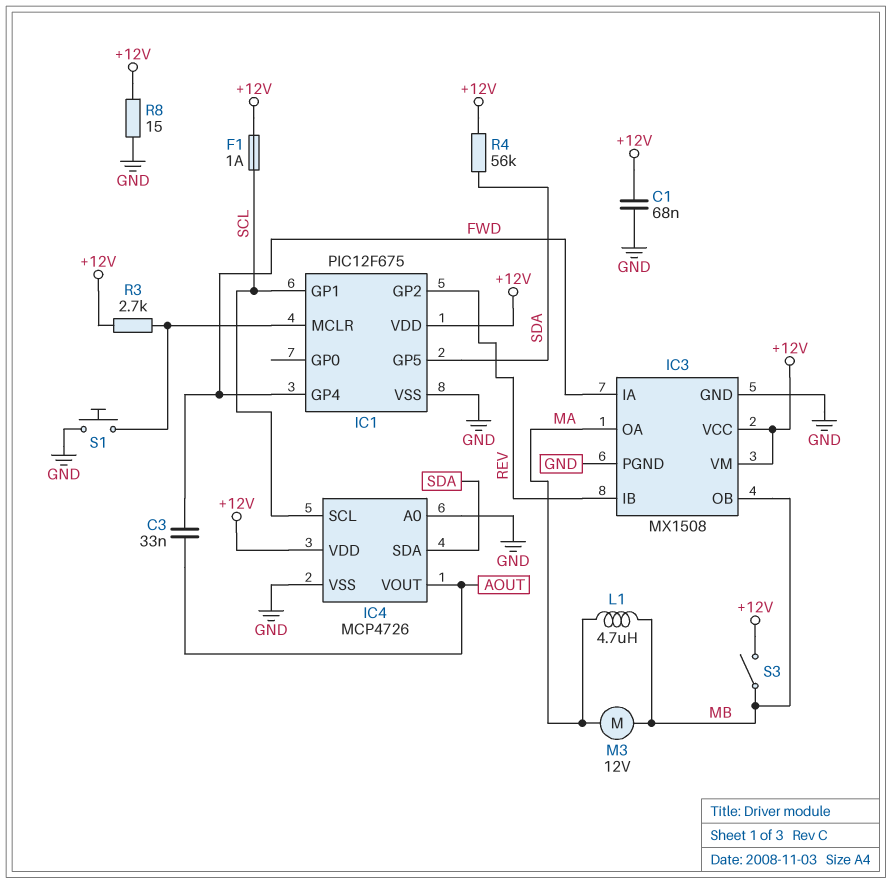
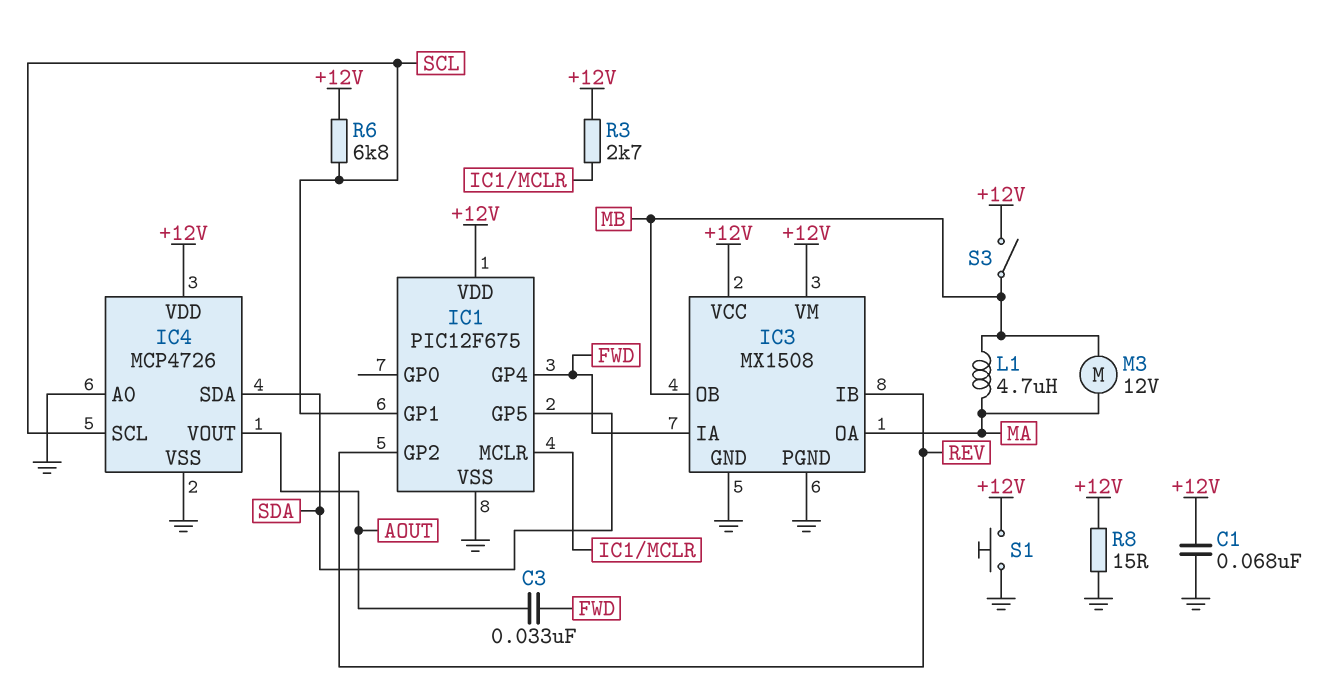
F1: 1A (+12V, SCL) -> none
R4: 56k (+12V, SDA) -> none
R6: none -> 6.8k (+12V, SCL)
S1: button (GND, IC1/MCLR) -> button (+12V, GND)

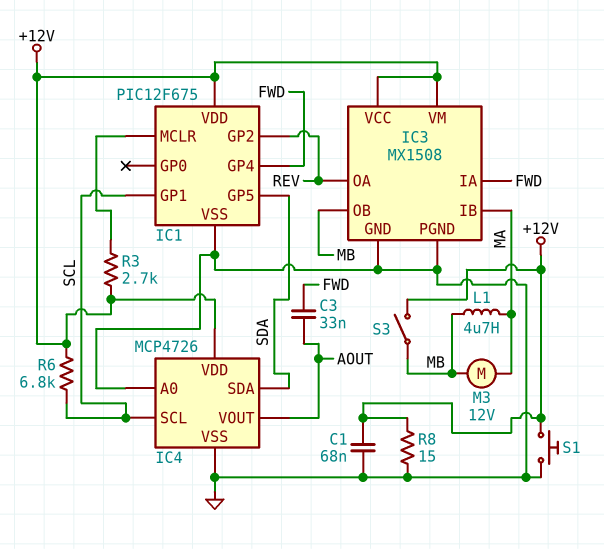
IC3 pin IB: REV -> MA
IC3 pin OA: MA -> REV

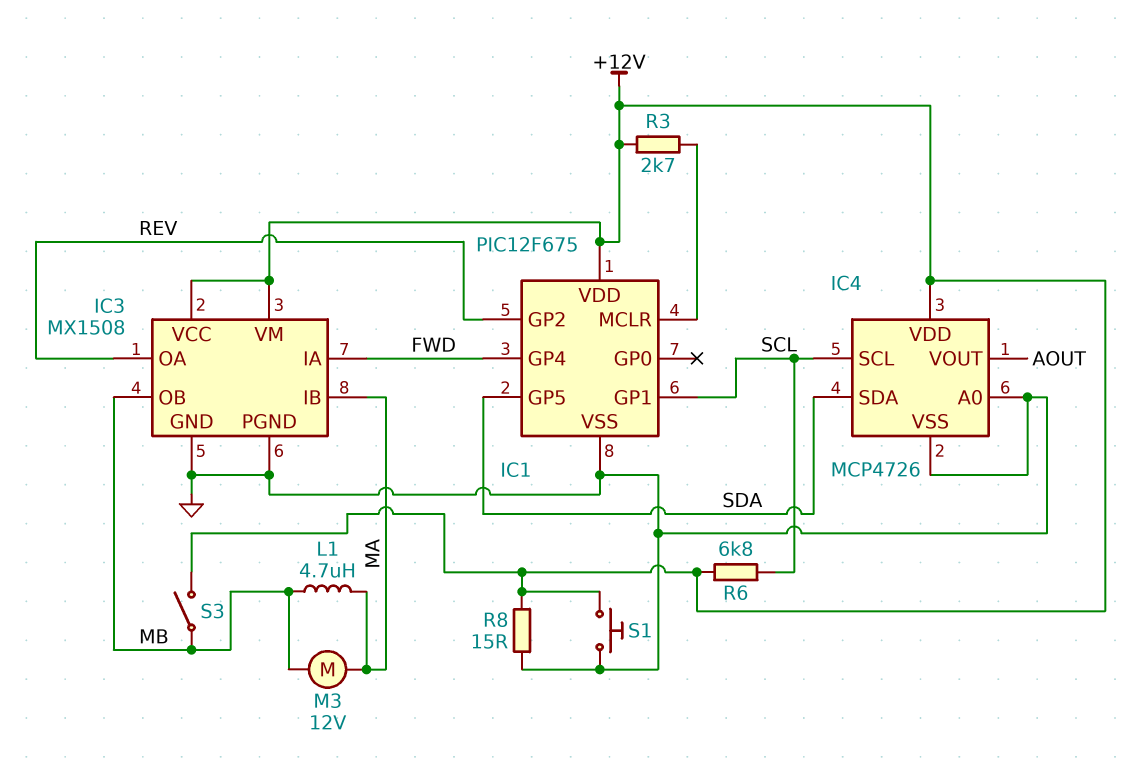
C1: 68nF (+12V, GND) -> none
C3: 33nF (AOUT, FWD) -> none

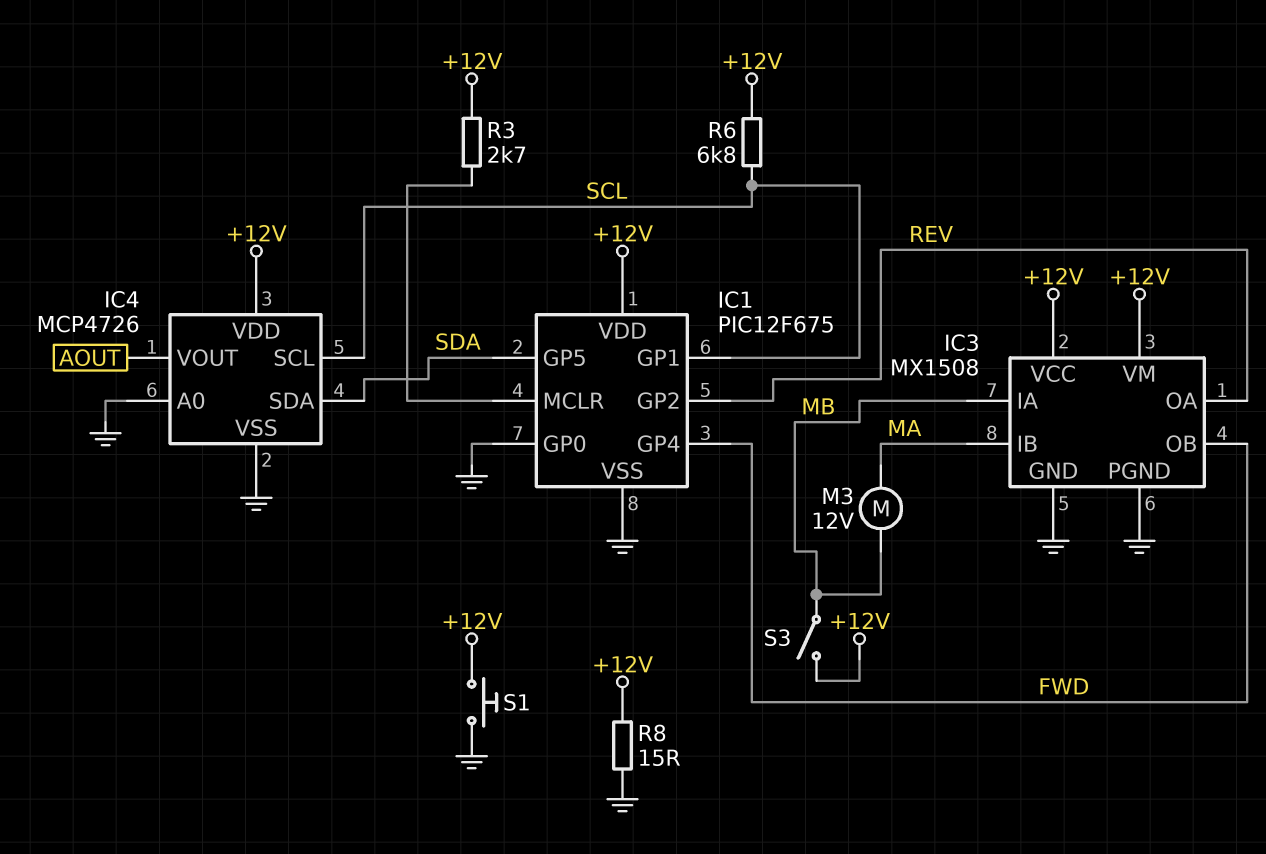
IC1 pin GP0: none -> GND
IC3 pin IA: FWD -> MB
IC3 pin OB: MB -> FWD
L1: 4.7uH (MA, MB) -> none

